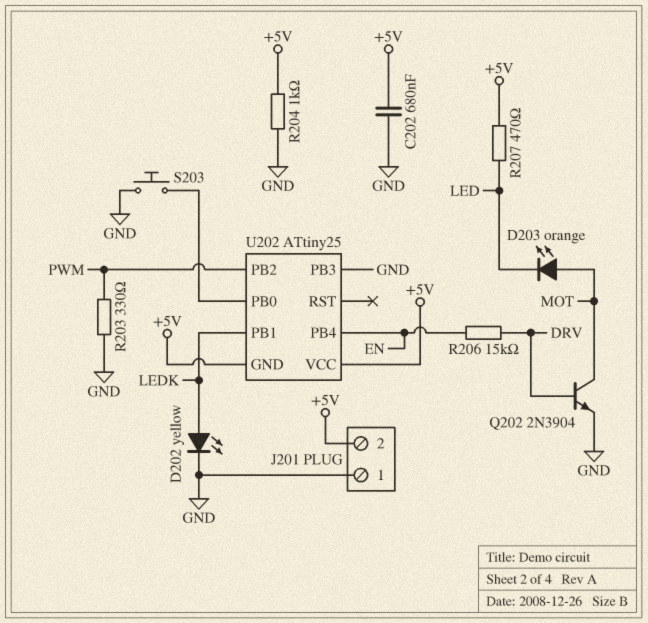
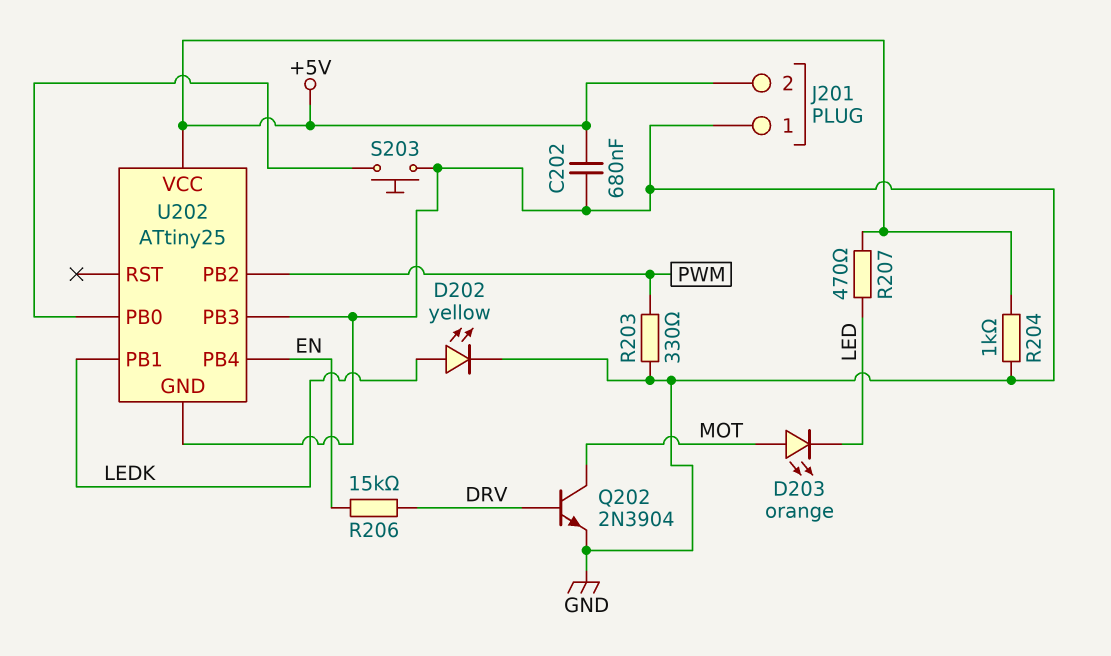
U202 pin GND: +5V -> GND

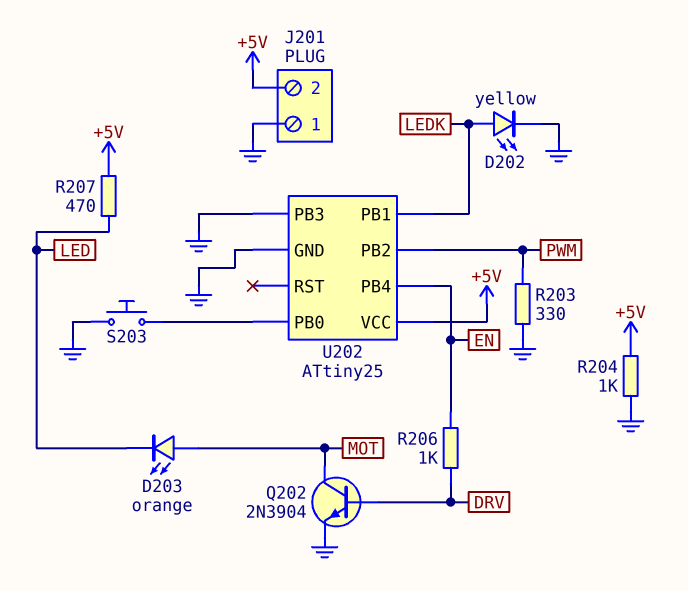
C202: 680nF (+5V, GND) -> none
R206: 15k (DRV, EN) -> 1k (DRV, EN)

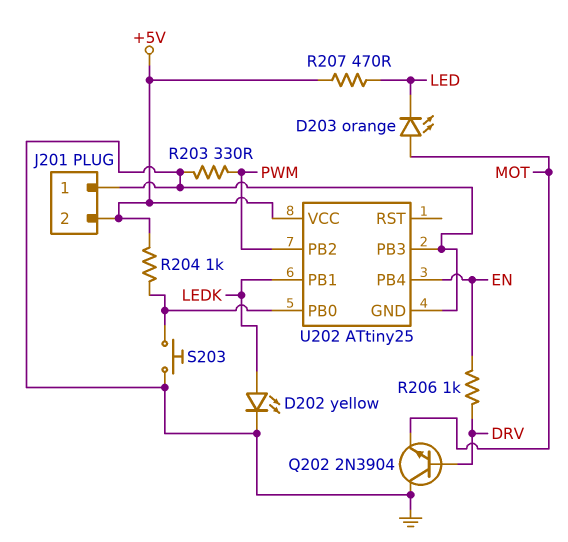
Q202: NPN 2N3904 (B DRV, C MOT, E GND) -> NPN 2N3904 (B DRV, C GND, E MOT)
R204: 1k (+5V, GND) -> 1k (+5V, U202/PB0)

